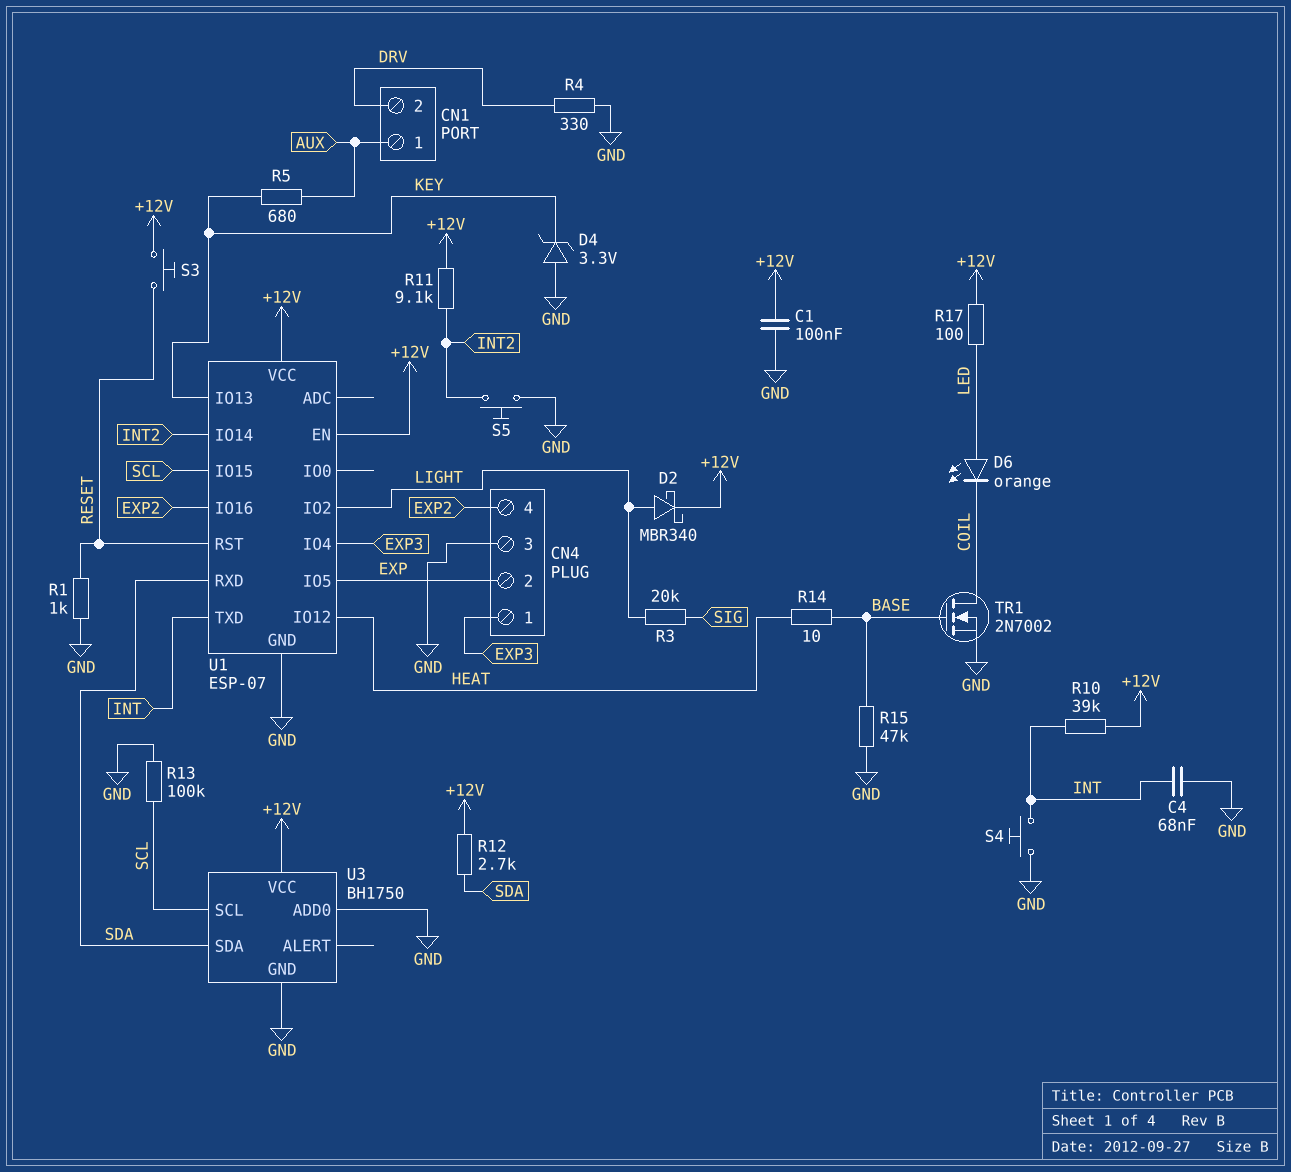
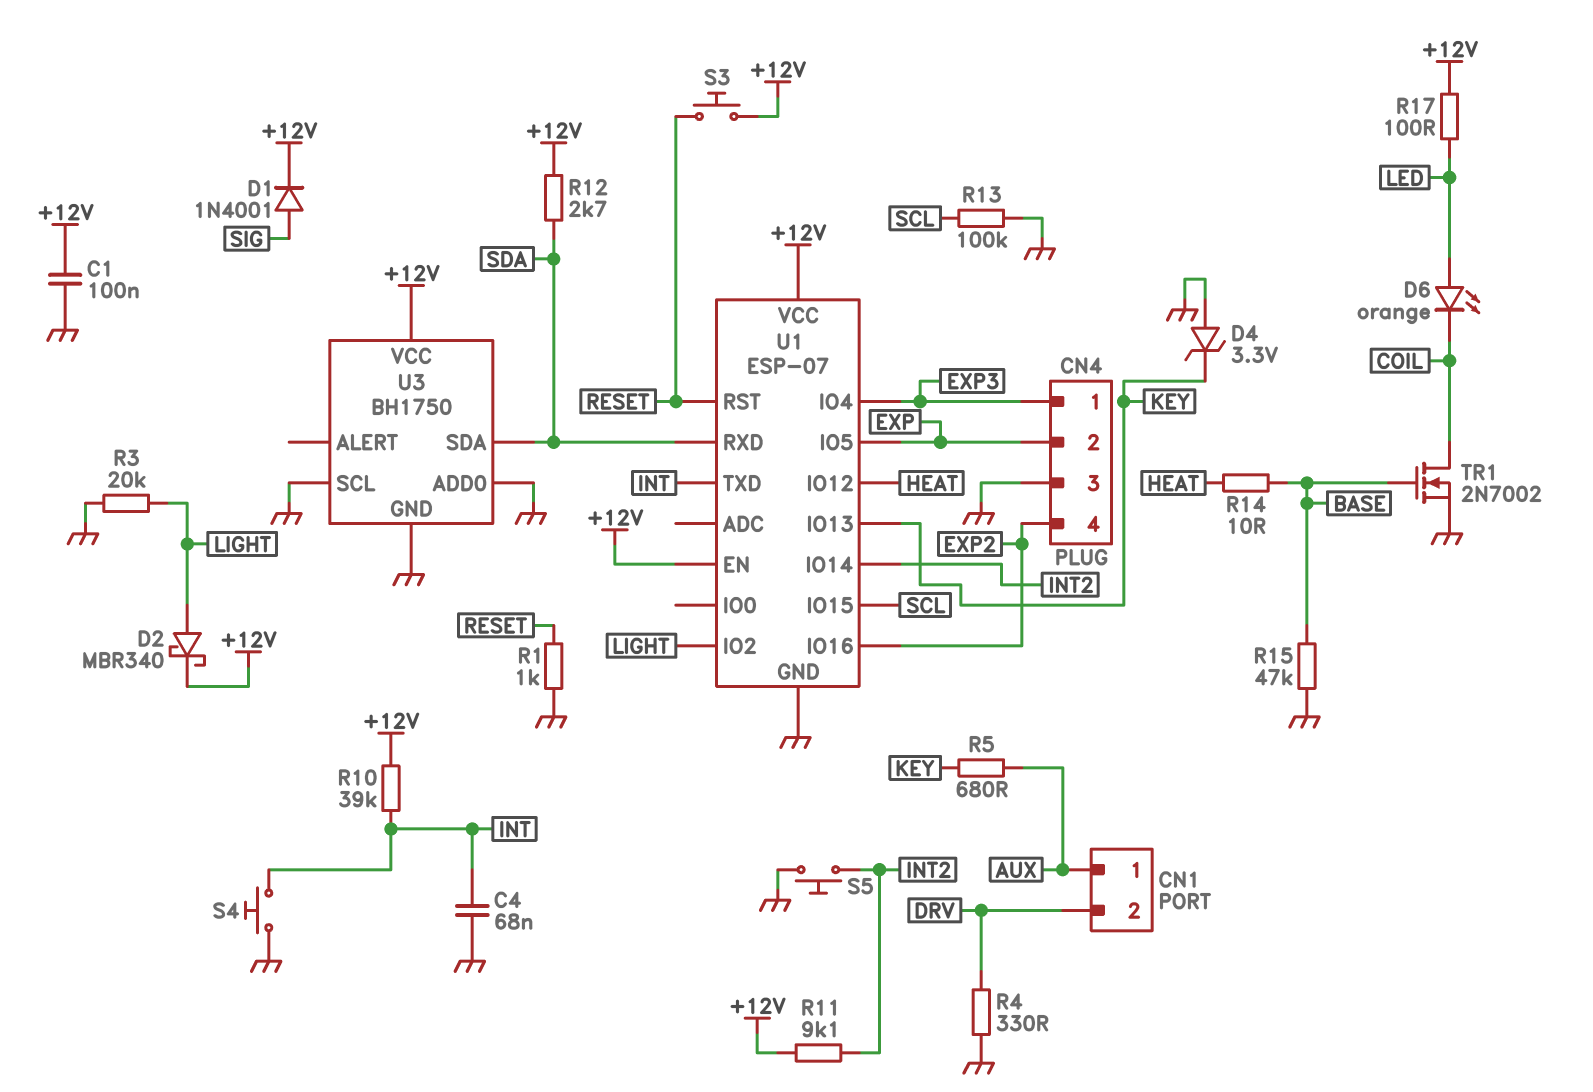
D1: none -> diode 1N4001 (A SIG, K +12V)
R3: 20k (LIGHT, SIG) -> 20k (GND, LIGHT)
U3 pin SCL: SCL -> GND

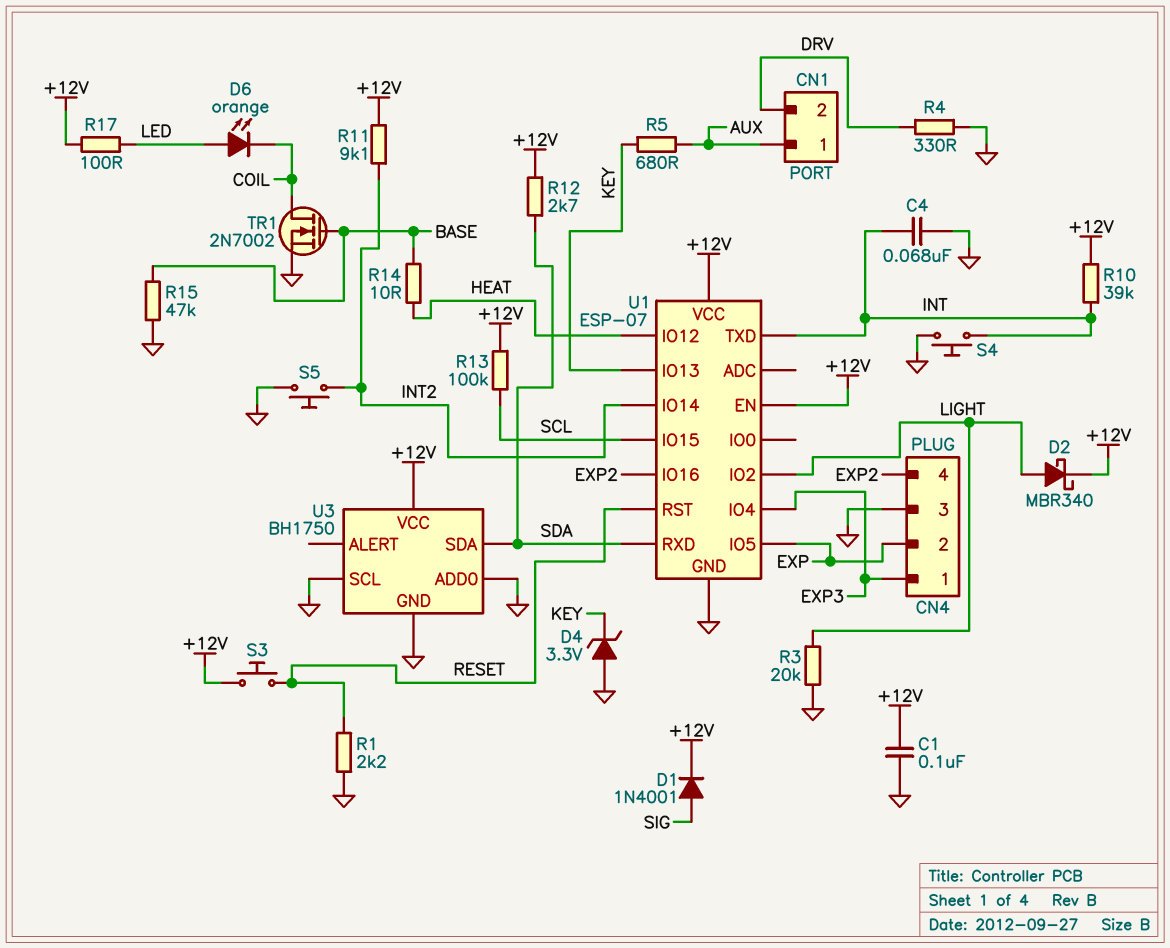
R1: 1k (GND, RESET) -> 2.2k (GND, RESET)
R13: 100k (GND, SCL) -> 100k (+12V, SCL)

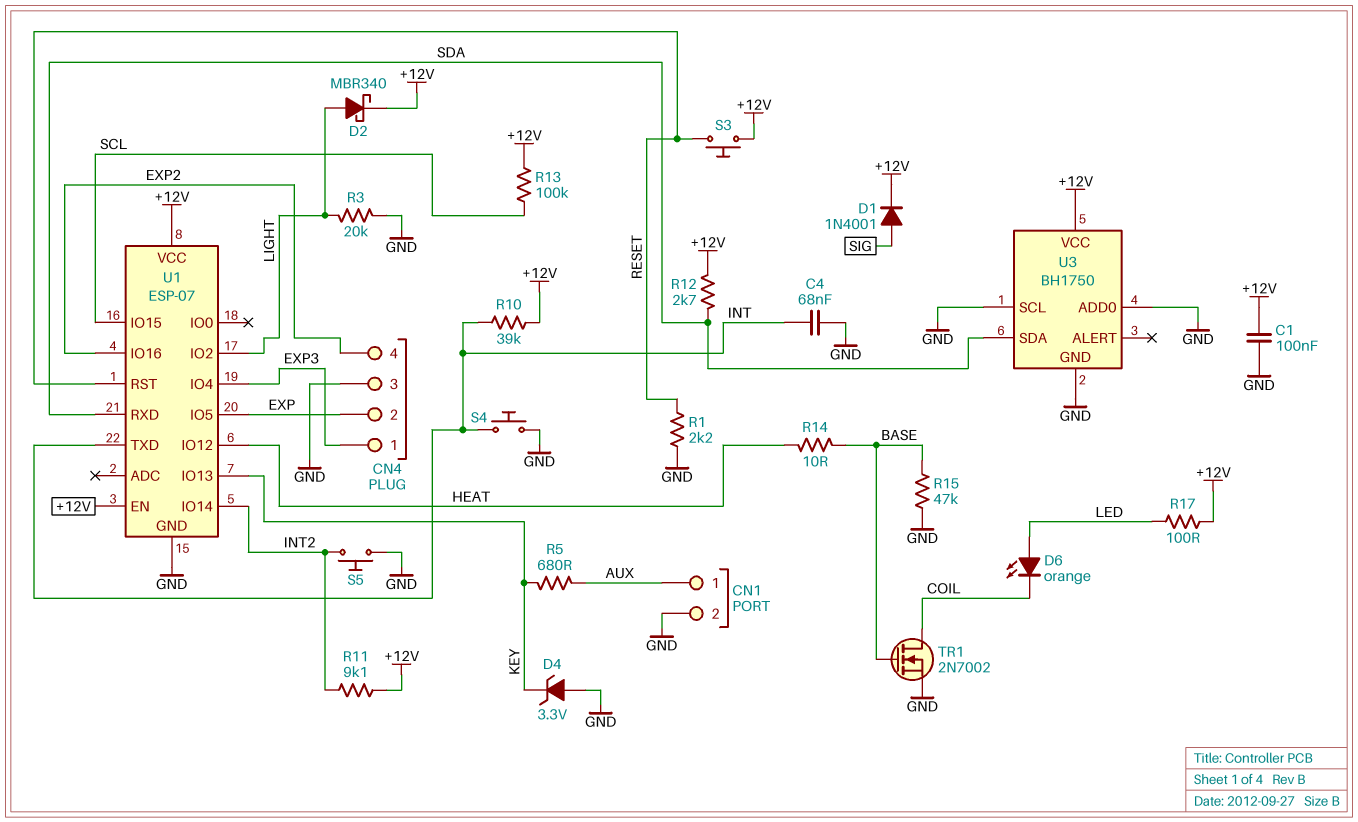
CN1 pin 2: DRV -> GND
R4: 330 (DRV, GND) -> none

